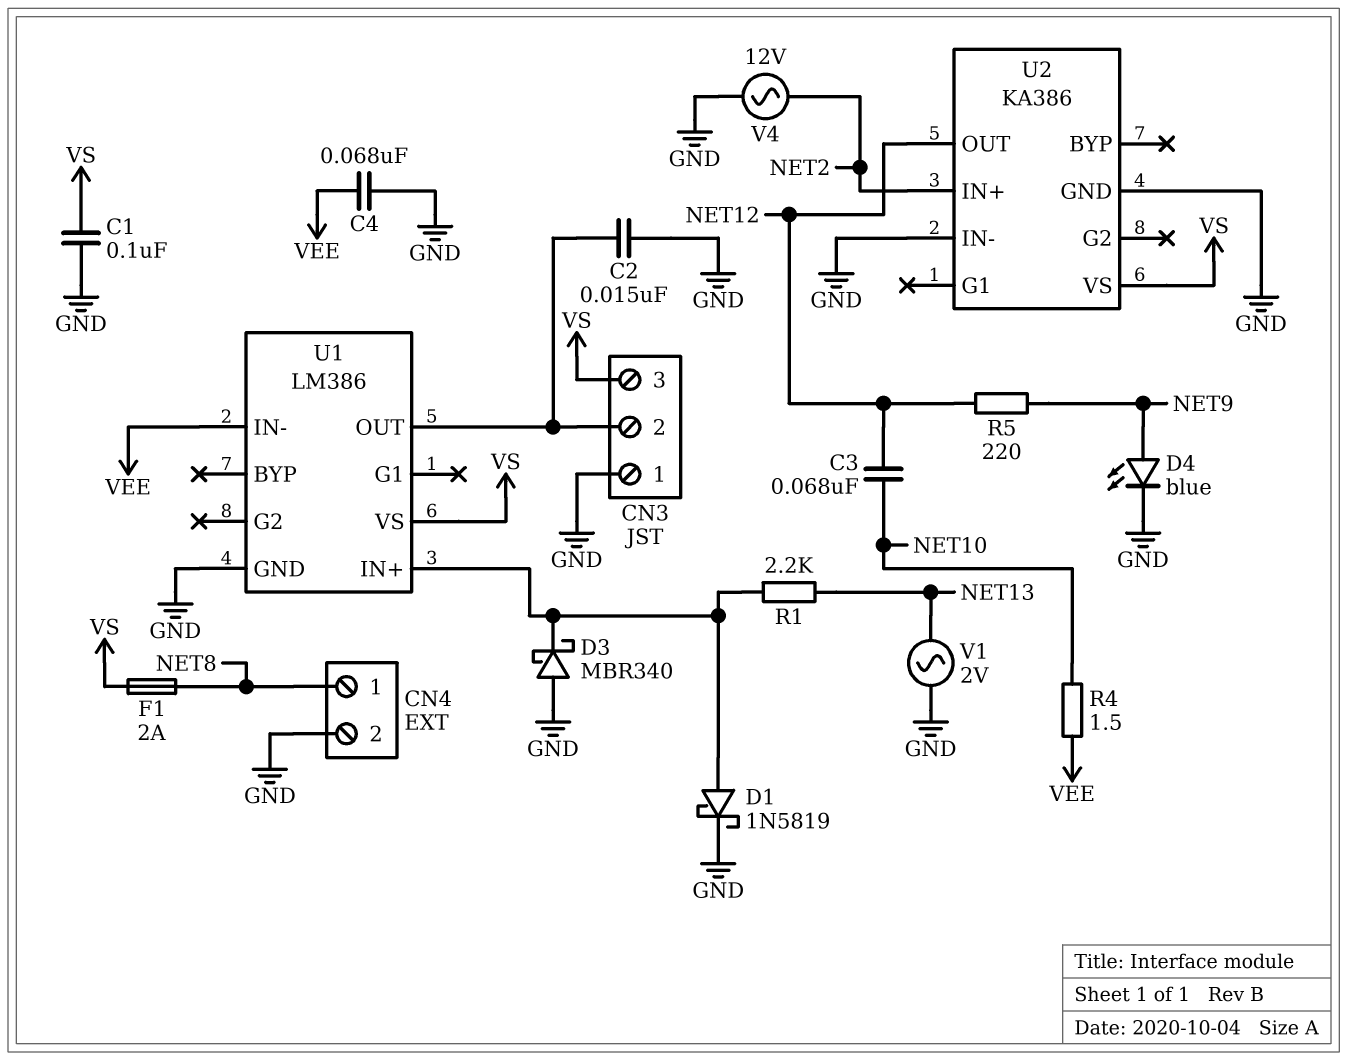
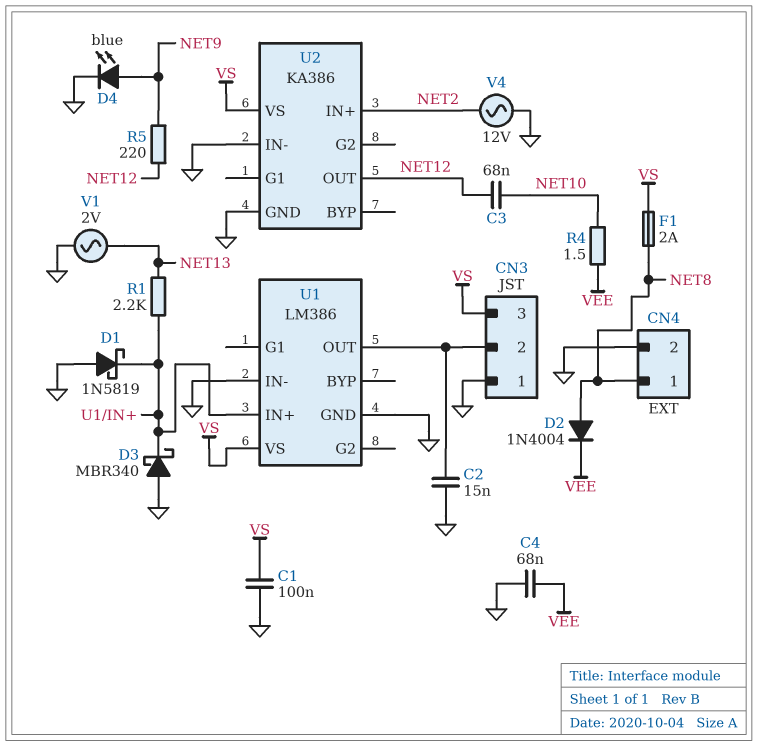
D1: schottky 1N5819 (A U1/IN+, K GND) -> schottky 1N5819 (A GND, K U1/IN+)
D2: none -> diode 1N4004 (A NET8, K VEE)
U1 pin IN-: VEE -> GND

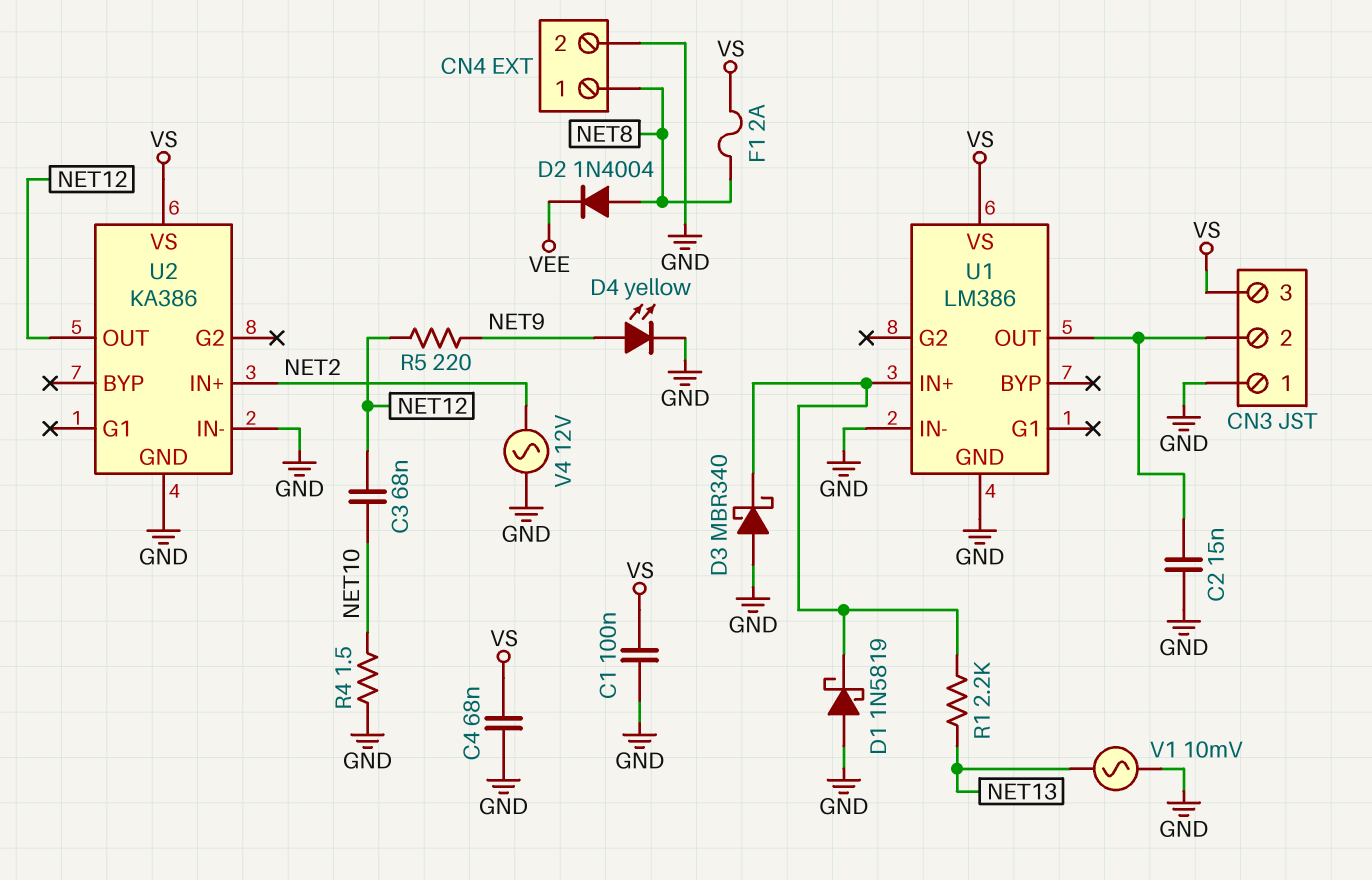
C4: 68nF (GND, VEE) -> 68nF (GND, VS)
D4: LED blue (A NET9, K GND) -> LED yellow (A NET9, K GND)
R4: 1.5 (NET10, VEE) -> 1.5 (GND, NET10)
V1: AC 2V (GND, NET13) -> AC 10mV (GND, NET13)

